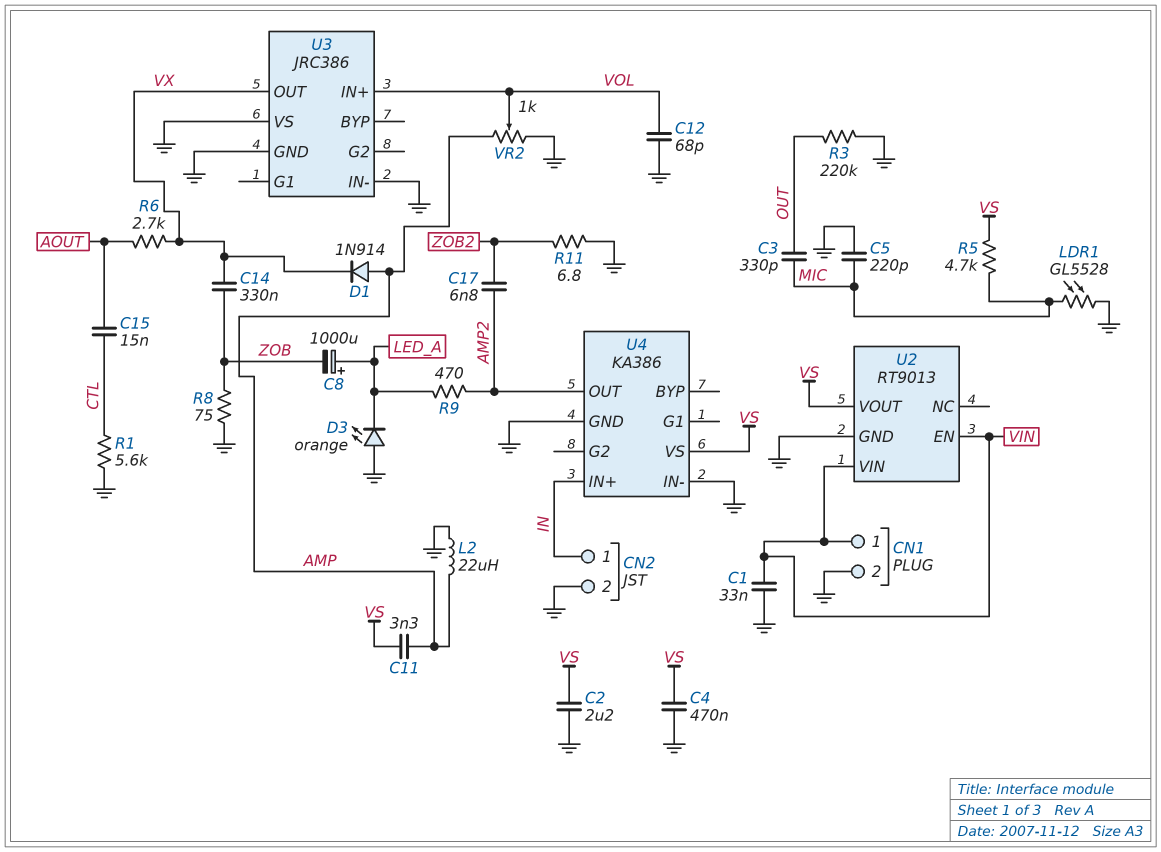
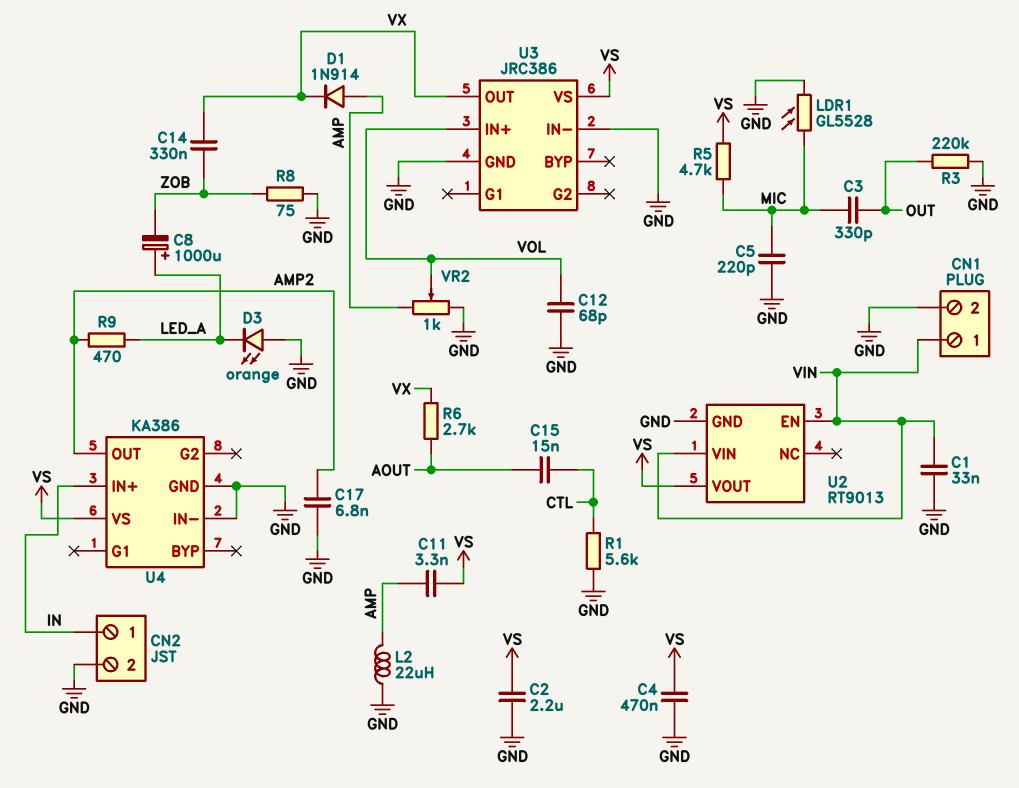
C17: 6.8nF (AMP2, ZOB2) -> 6.8nF (AMP2, GND)
R11: 6.8 (GND, ZOB2) -> none
U3 pin VS: GND -> VS

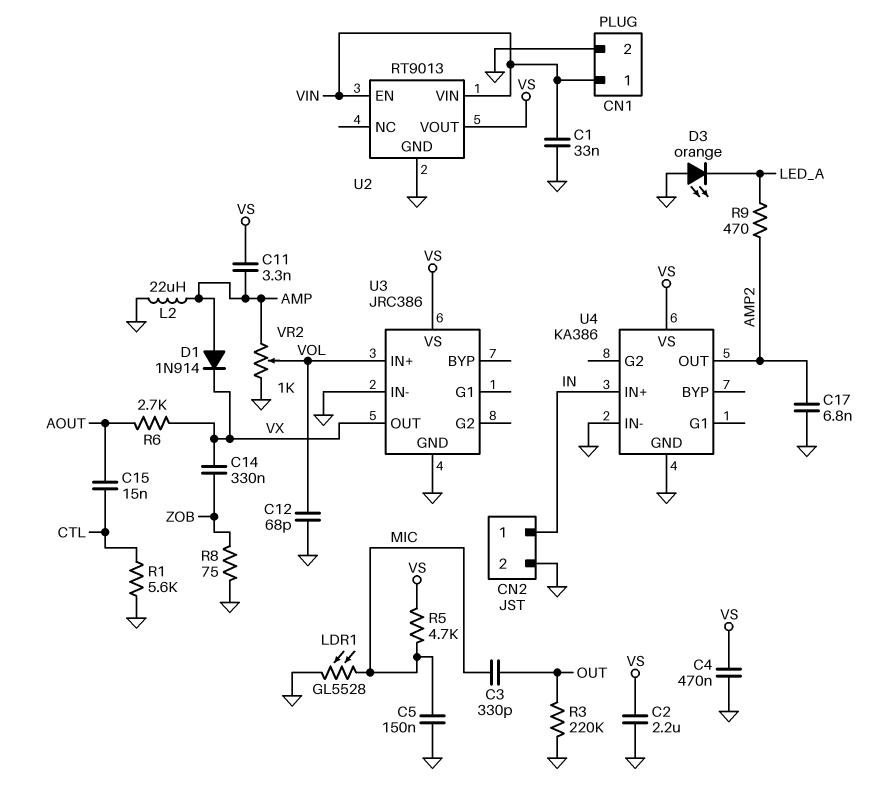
C5: 220pF (GND, MIC) -> 150nF (GND, MIC)
C8: 1000uF (plus LED_A, minus ZOB) -> none

